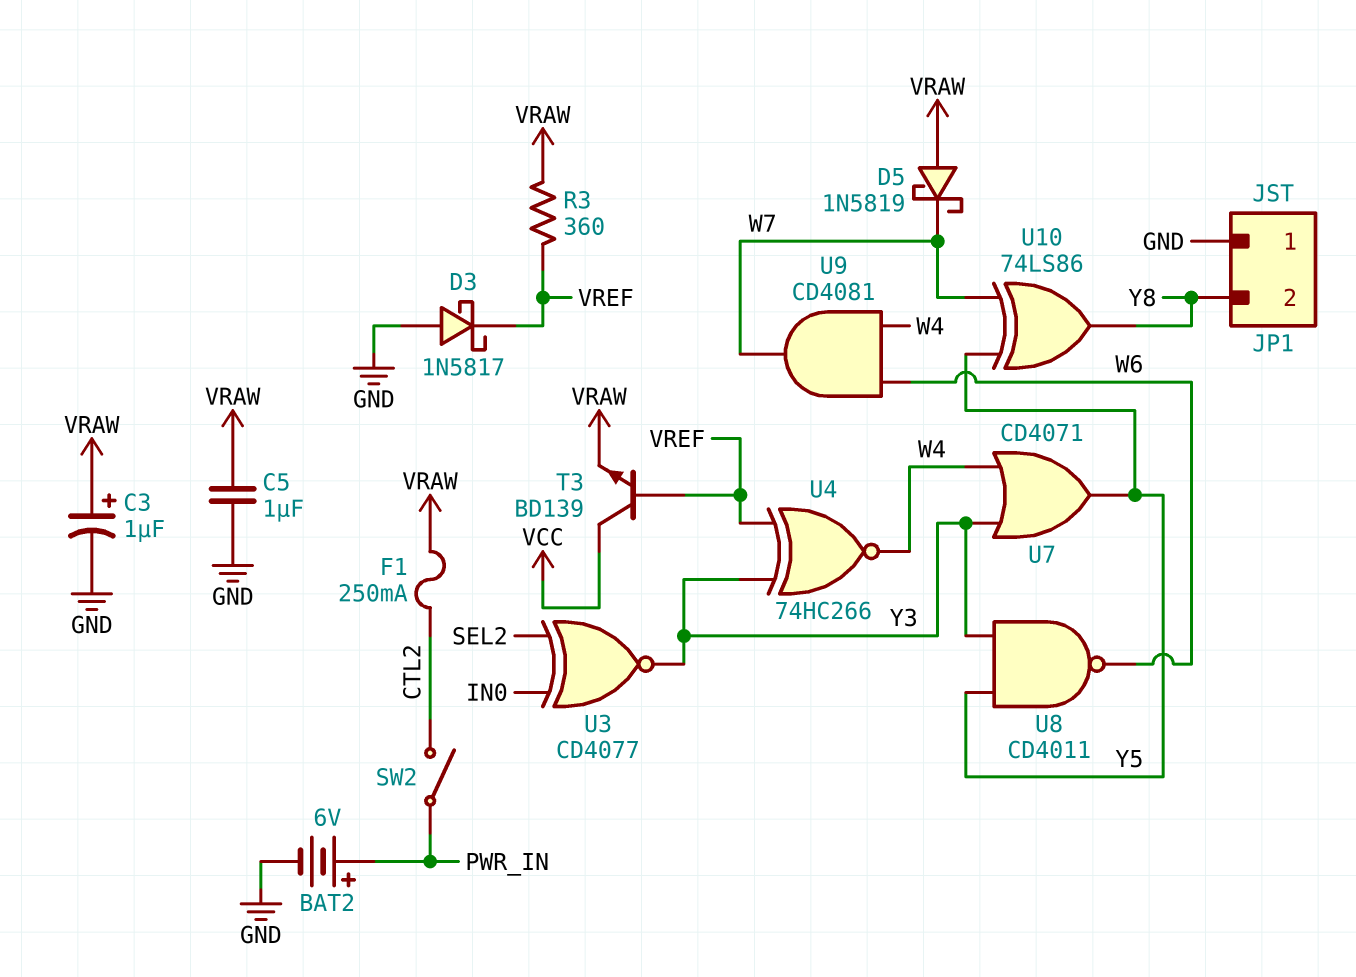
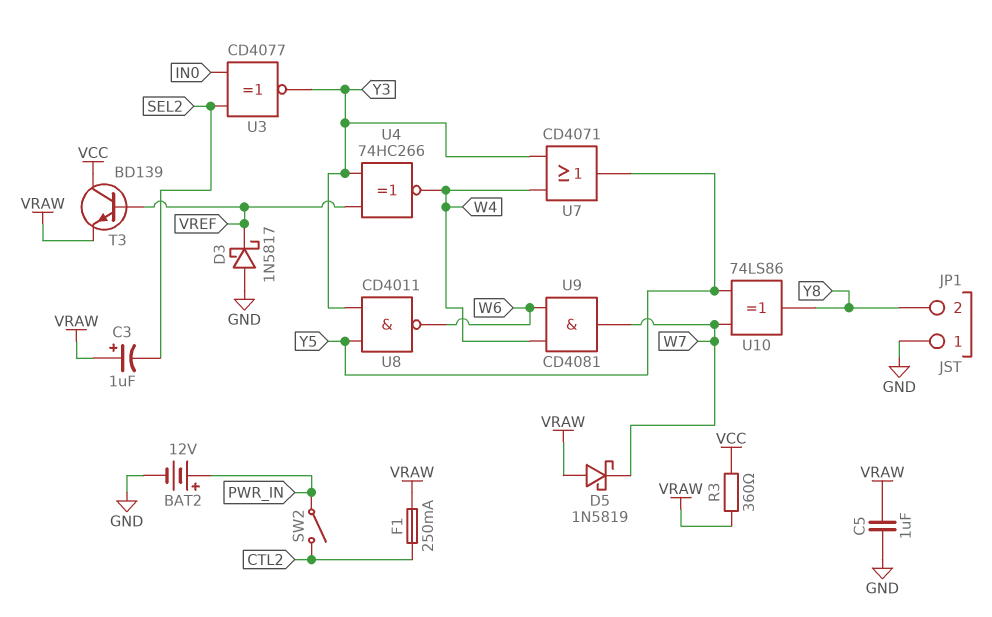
BAT2: 6V (plus PWR_IN, minus GND) -> 12V (plus PWR_IN, minus GND)
C3: 1uF (plus VRAW, minus GND) -> 1uF (plus VRAW, minus SEL2)
R3: 360 (VRAW, VREF) -> 360 (VCC, VRAW)

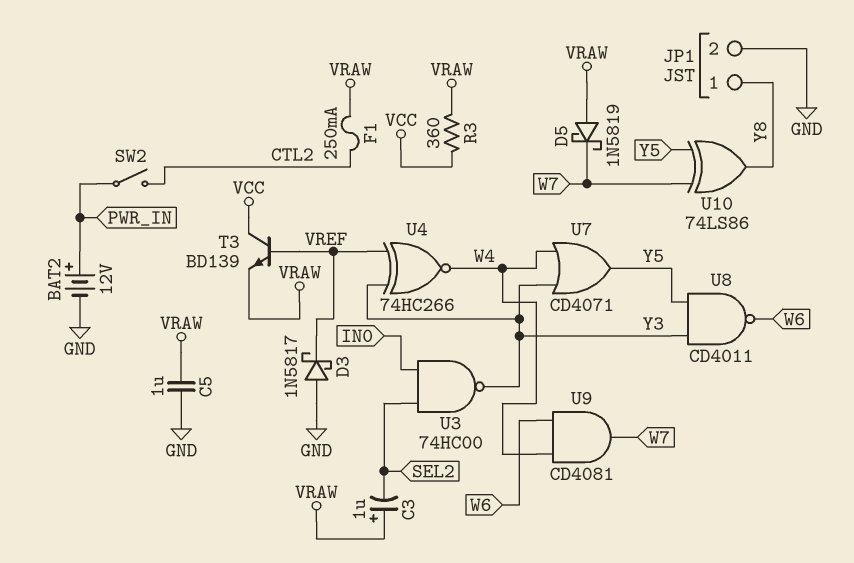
JP1 pin 1: GND -> Y8
JP1 pin 2: Y8 -> GND
U3: XNOR CD4077 (in IN0, in SEL2, out Y3) -> NAND 74HC00 (in IN0, in SEL2, out Y3)

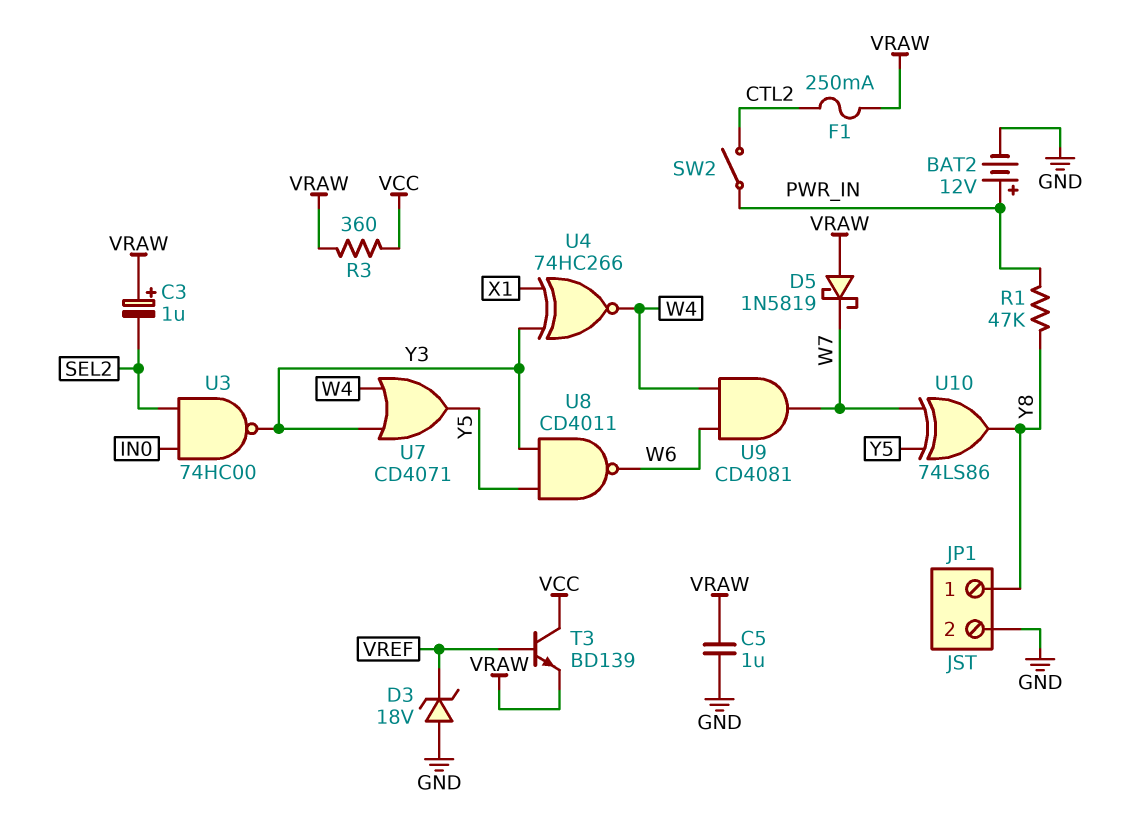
D3: schottky 1N5817 (A GND, K VREF) -> zener 18V (A GND, K VREF)
R1: none -> 47k (PWR_IN, Y8)
U4: XNOR 74HC266 (in VREF, in Y3, out W4) -> XNOR 74HC266 (in X1, in Y3, out W4)

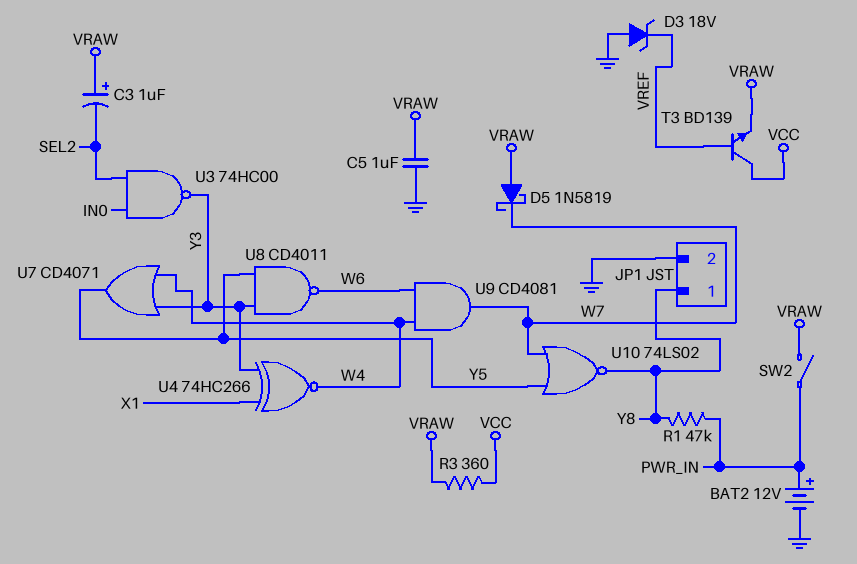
F1: 250mA (CTL2, VRAW) -> none
SW2: switch (CTL2, PWR_IN) -> switch (PWR_IN, VRAW)
U10: XOR 74LS86 (in W7, in Y5, out Y8) -> NOR 74LS02 (in W7, in Y5, out Y8)

